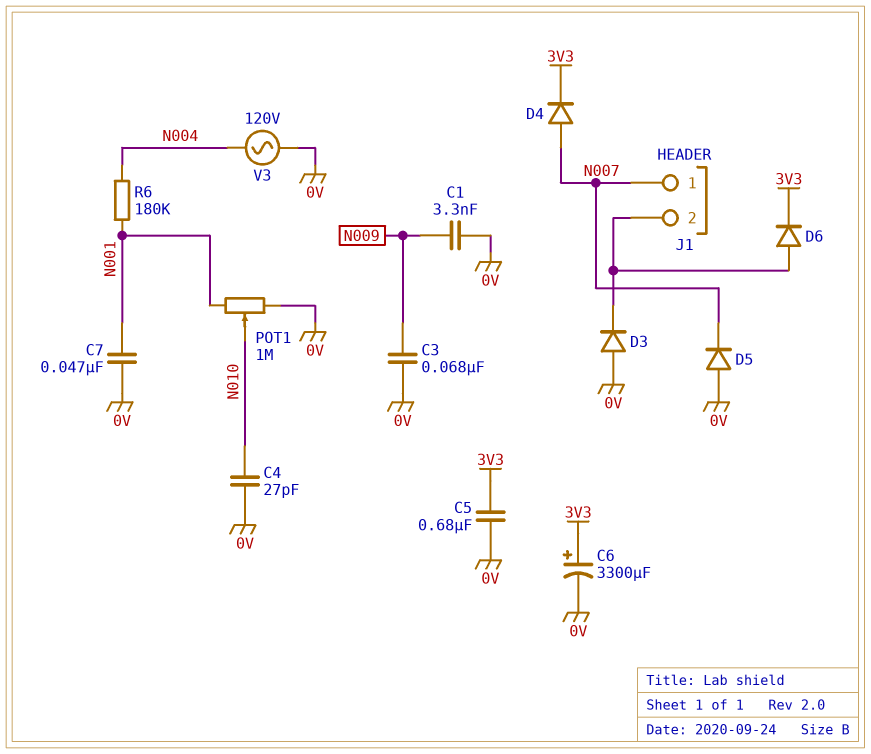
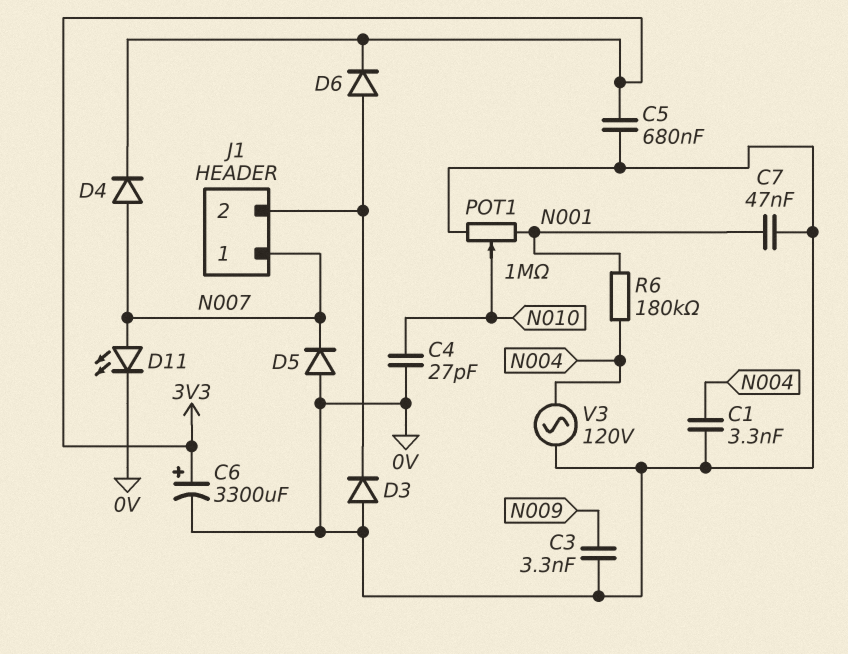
C1: 3.3nF (0V, N009) -> 3.3nF (0V, N004)
C3: 68nF (0V, N009) -> 3.3nF (0V, N009)
D11: none -> LED (A N007, K 0V)

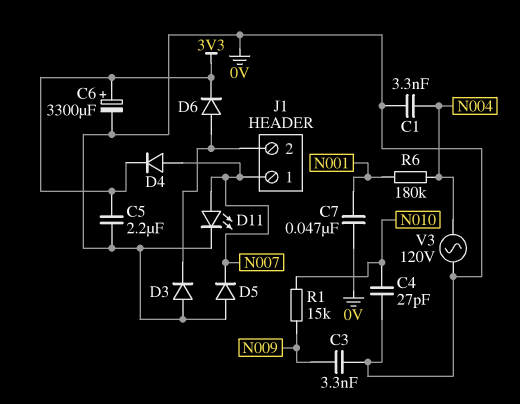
C5: 680nF (0V, 3V3) -> 2.2uF (0V, 3V3)
POT1: 1M (0V, N001, wiper N010) -> none
R1: none -> 15k (N009, N010)

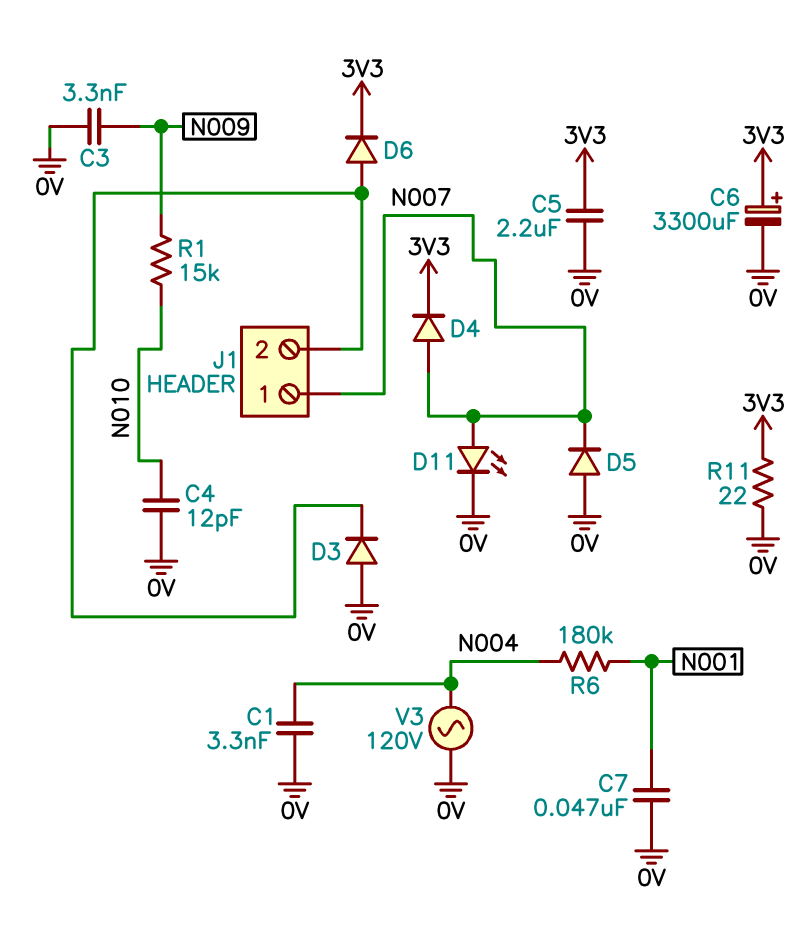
C4: 27pF (0V, N010) -> 12pF (0V, N010)
R11: none -> 22 (0V, 3V3)

